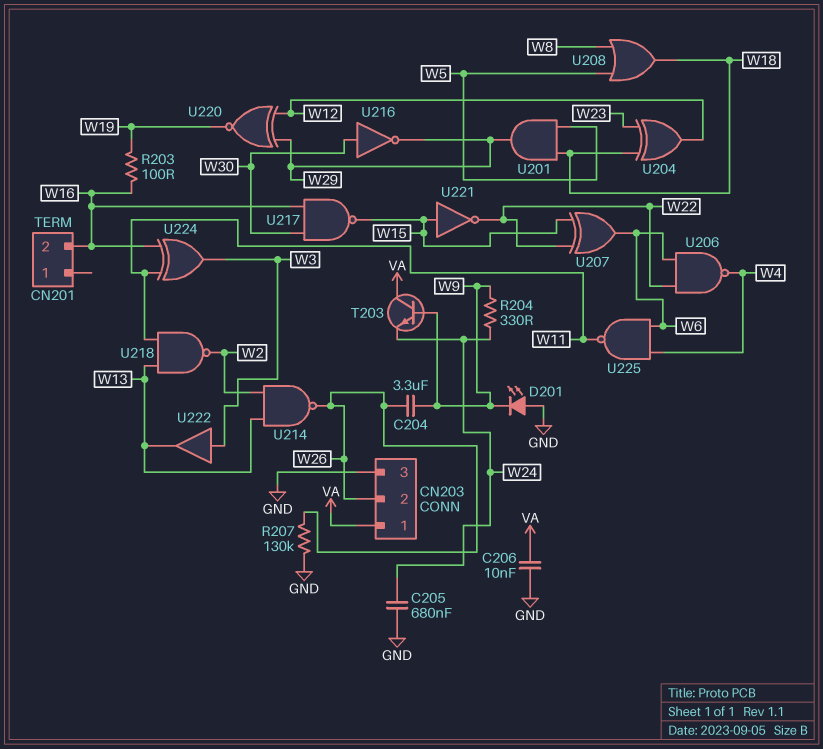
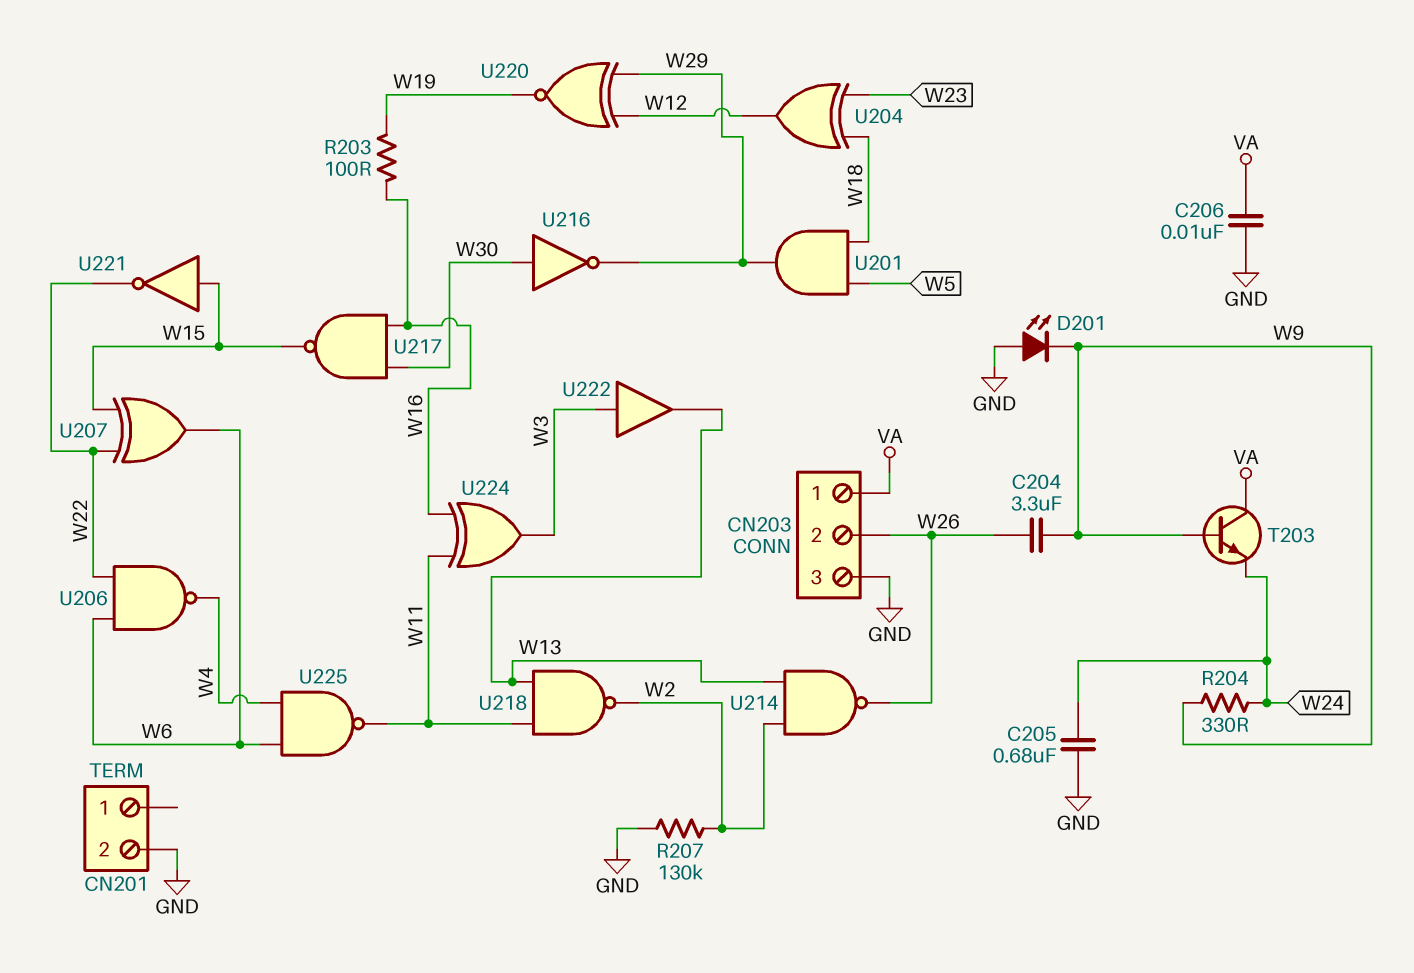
CN201 pin 2: W16 -> GND
R207: 130k (GND, W26) -> 130k (GND, W2)
U208: OR (in W5, in W8, out W18) -> none

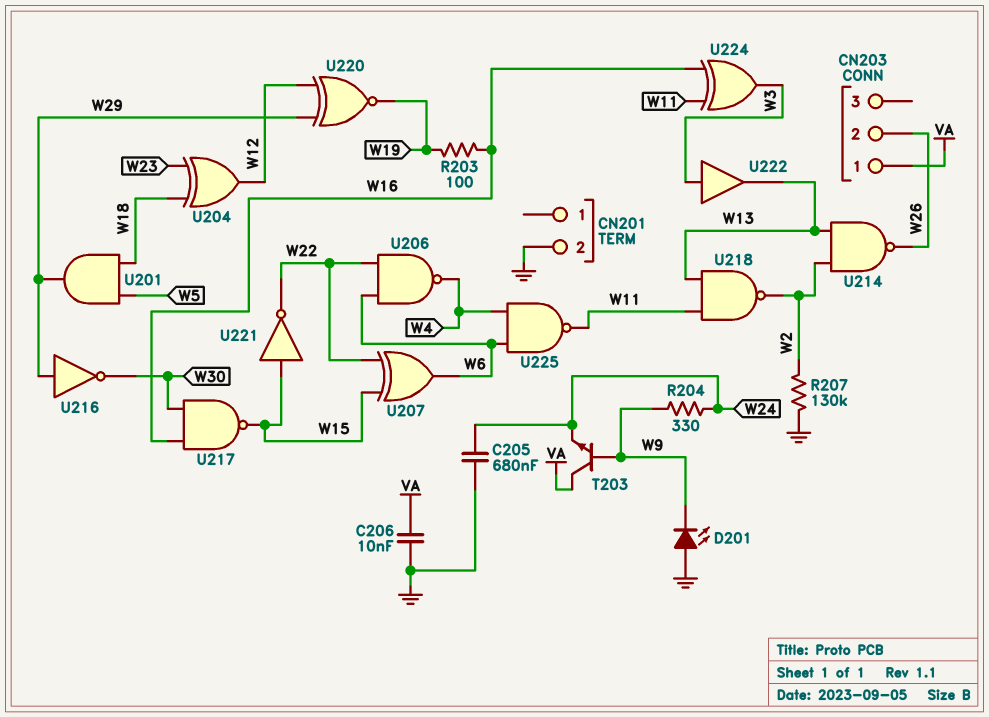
C204: 3.3uF (W9, W26) -> none
CN203 pin 3: GND -> none
U216: NOT (in W30, out W29) -> NOT (in W29, out W30)

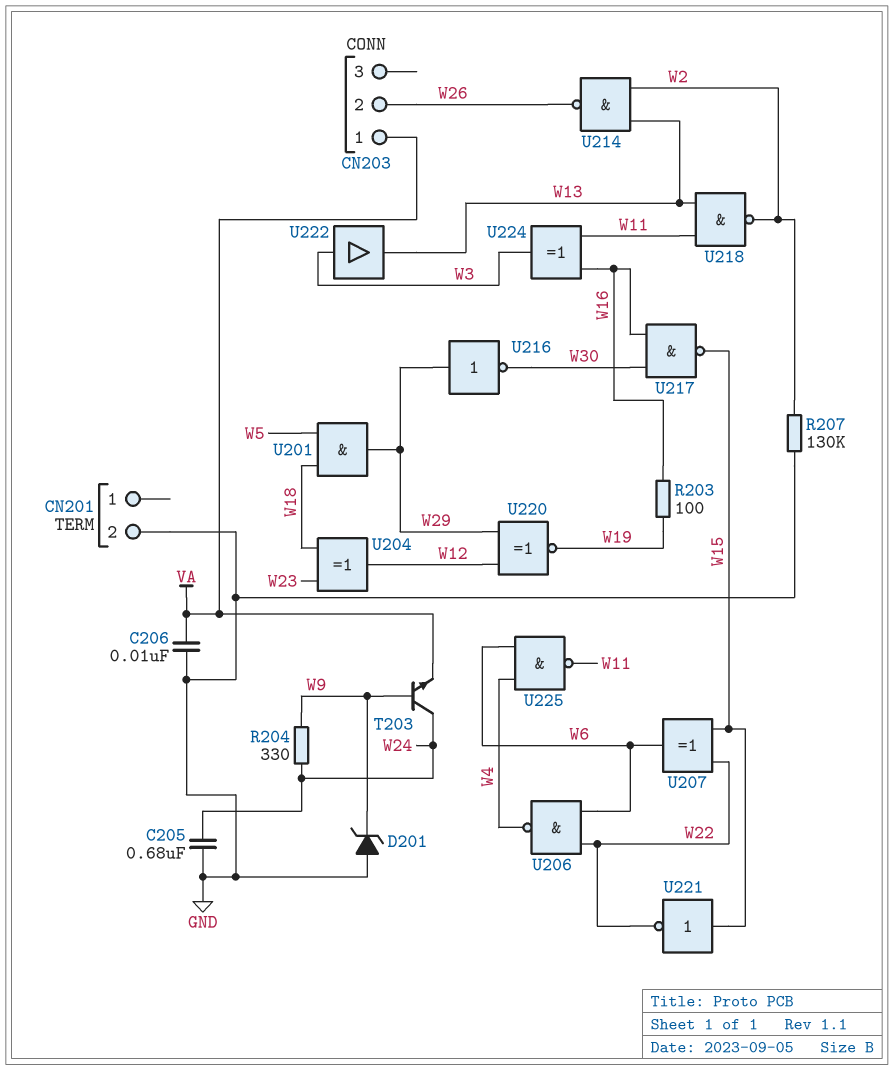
D201: LED (A GND, K W9) -> zener (A GND, K W9)
T203: NPN (B W9, C VA, E W24) -> NPN (B W9, C W24, E VA)

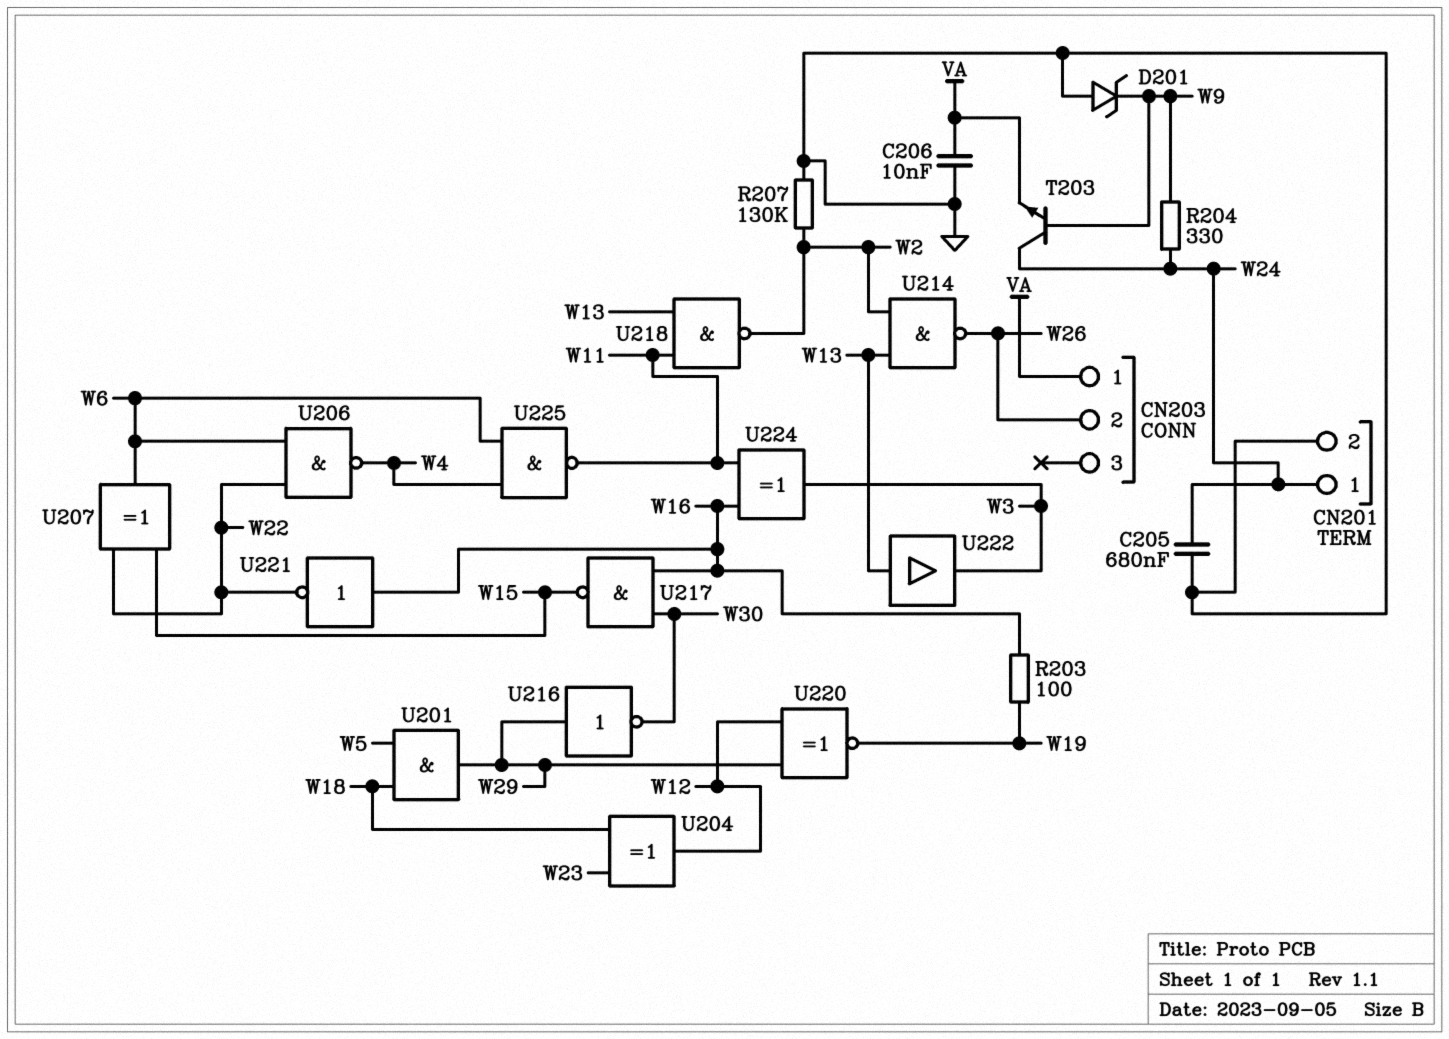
CN201 pin 1: none -> W24
U221: NOT (in W15, out W22) -> NOT (in W16, out W22)
U222: buffer (in W3, out W13) -> buffer (in W13, out W3)

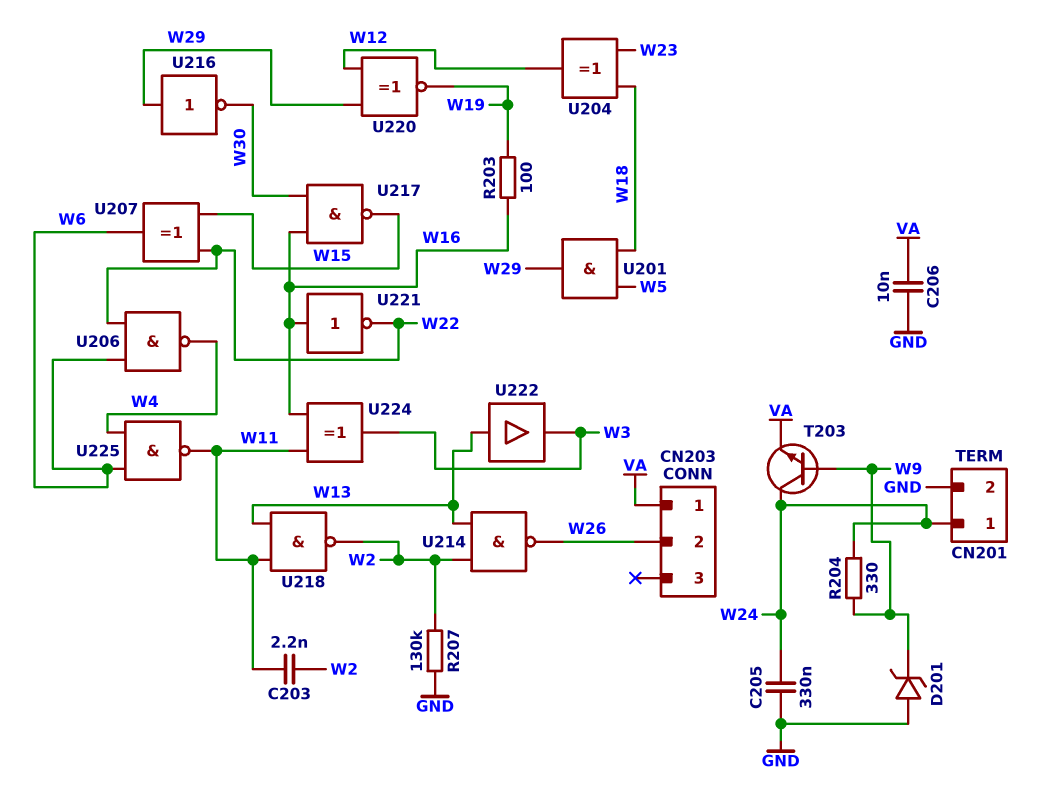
C203: none -> 2.2nF (W2, W11)
C205: 680nF (GND, W24) -> 330nF (GND, W24)

